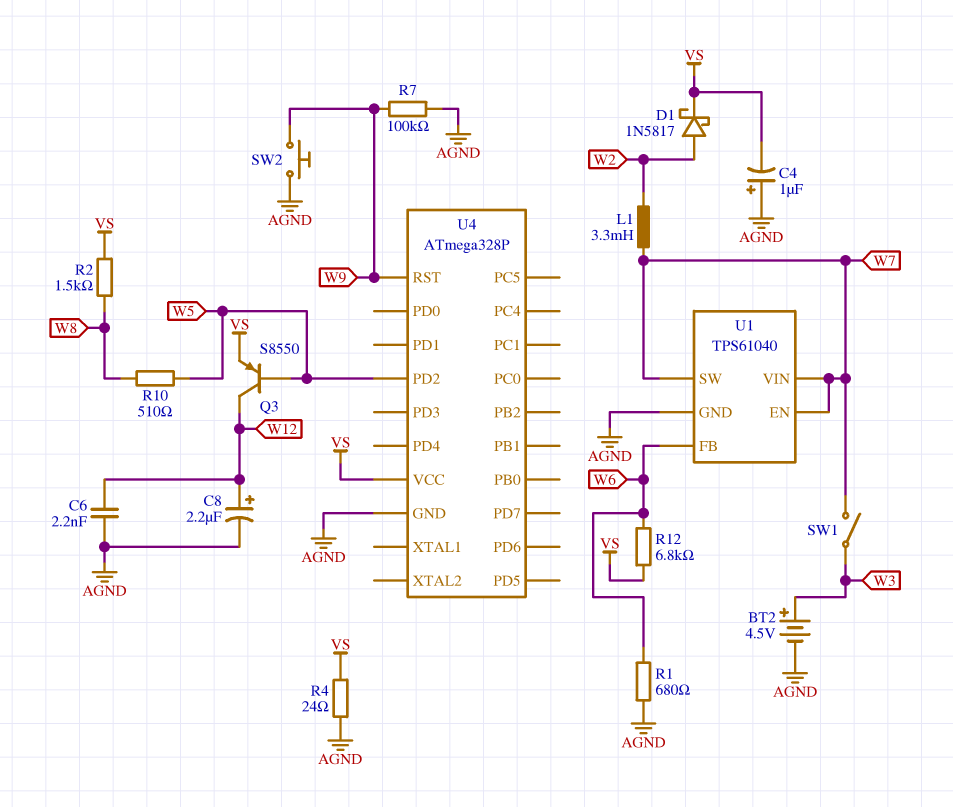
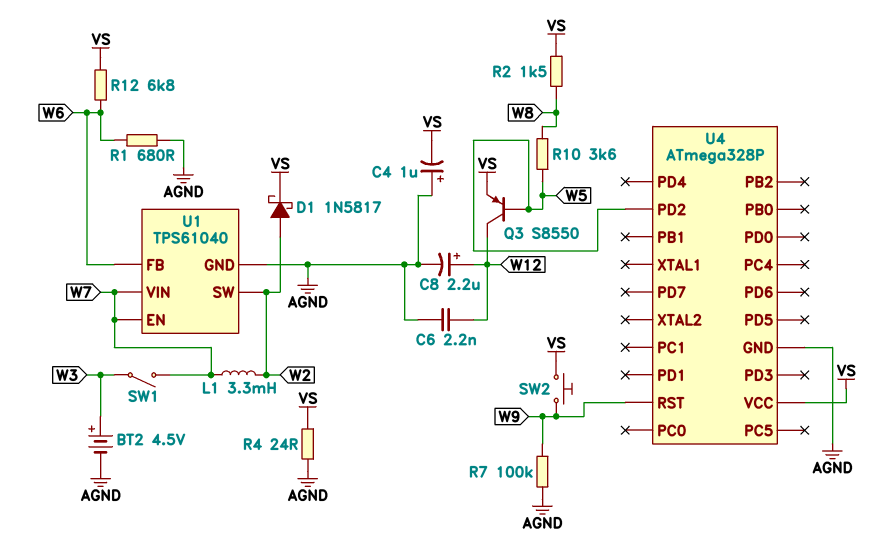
R10: 510 (W5, W8) -> 3.6k (W5, W8)
SW2: button (AGND, W9) -> button (VS, W9)
U1 pin SW: W7 -> W2

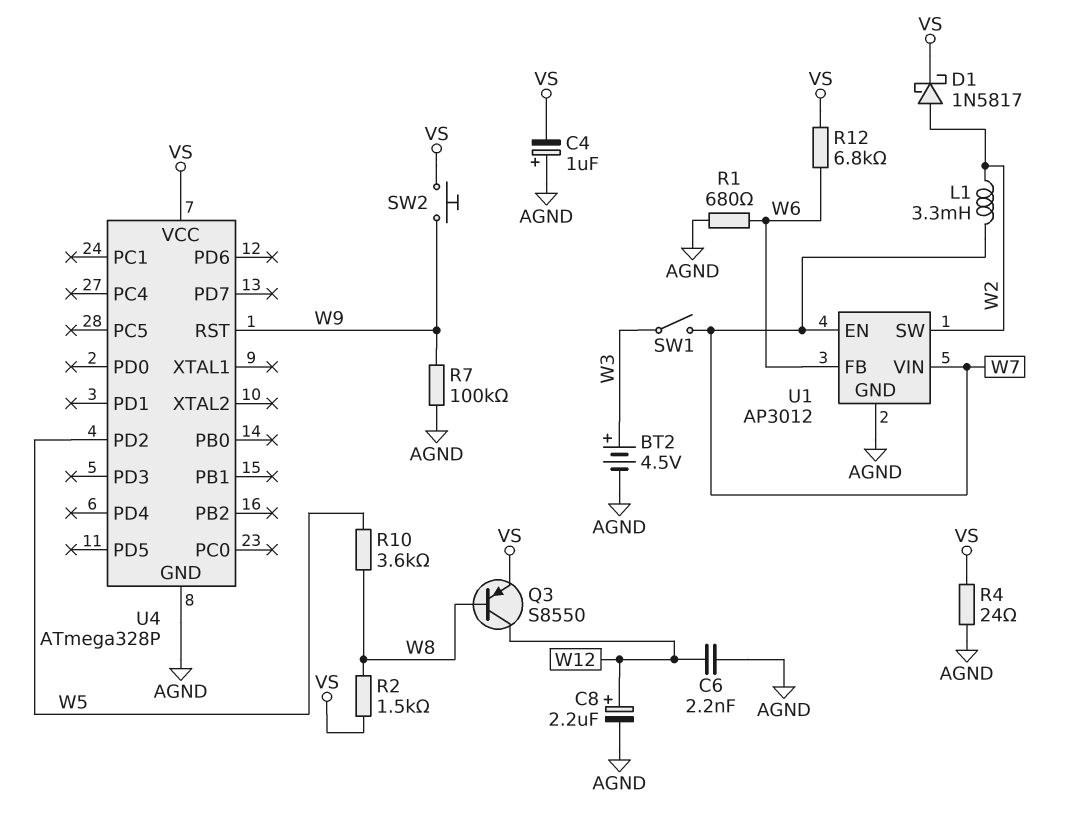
Q3: PNP S8550 (B W5, C W12, E VS) -> PNP S8550 (B W8, C W12, E VS)
U1: TPS61040 -> AP3012

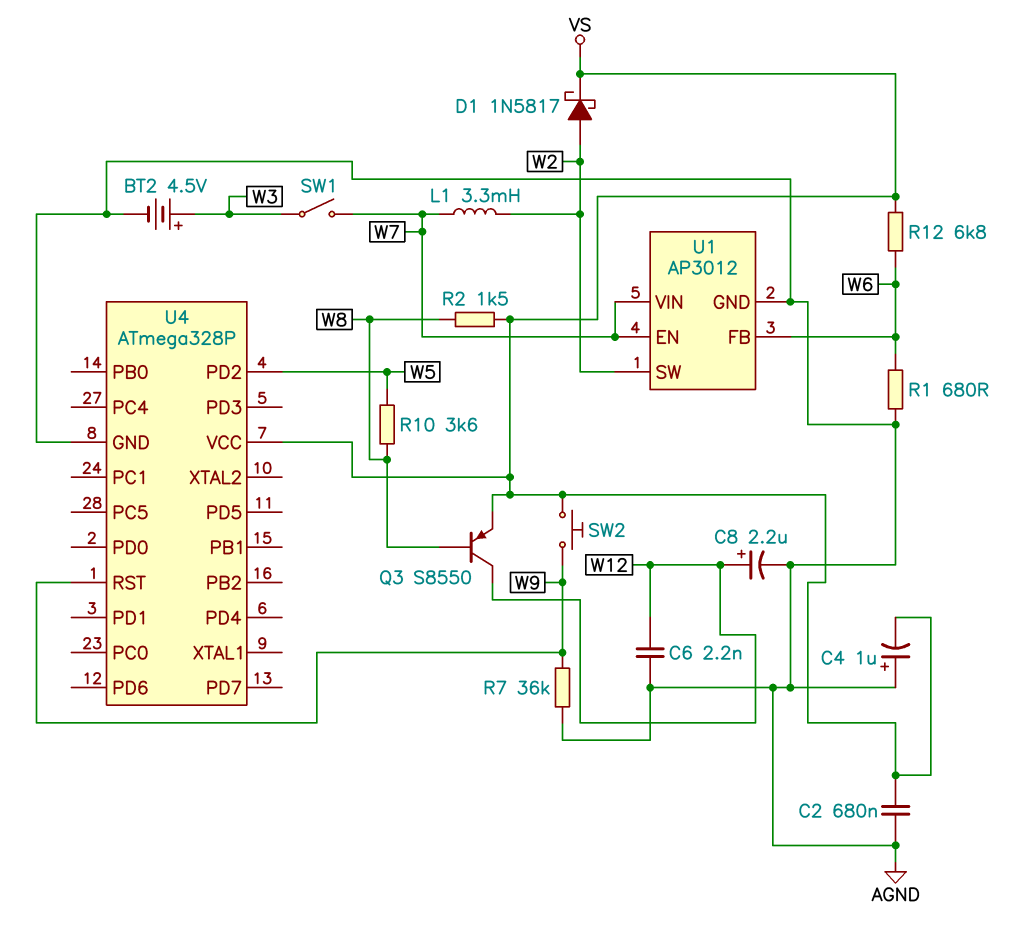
C2: none -> 680nF (AGND, VS)
R4: 24 (AGND, VS) -> none
R7: 100k (AGND, W9) -> 36k (AGND, W9)

